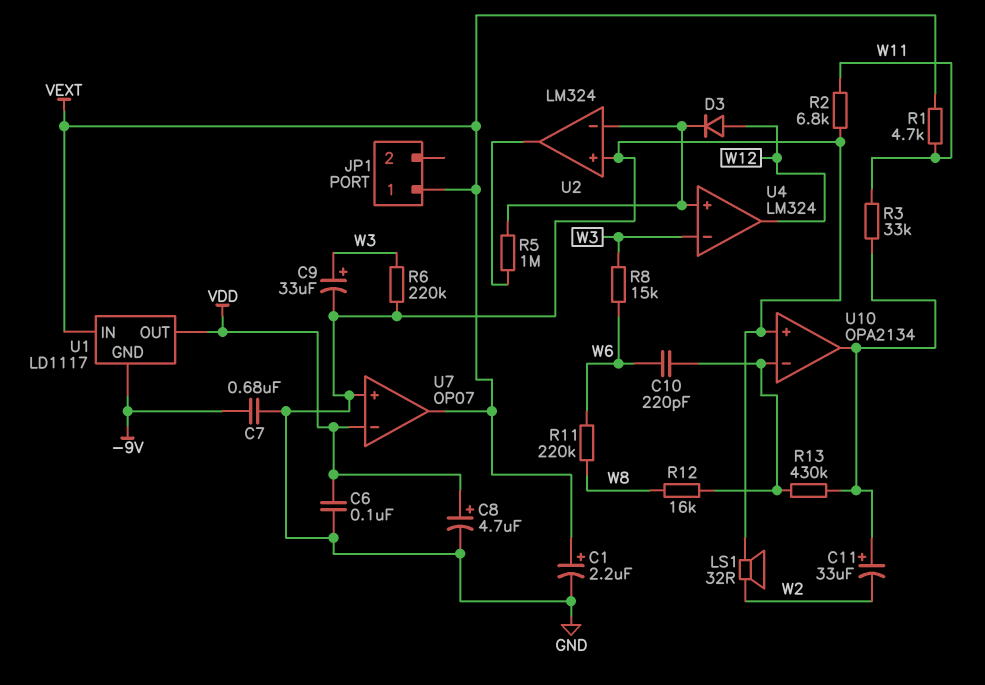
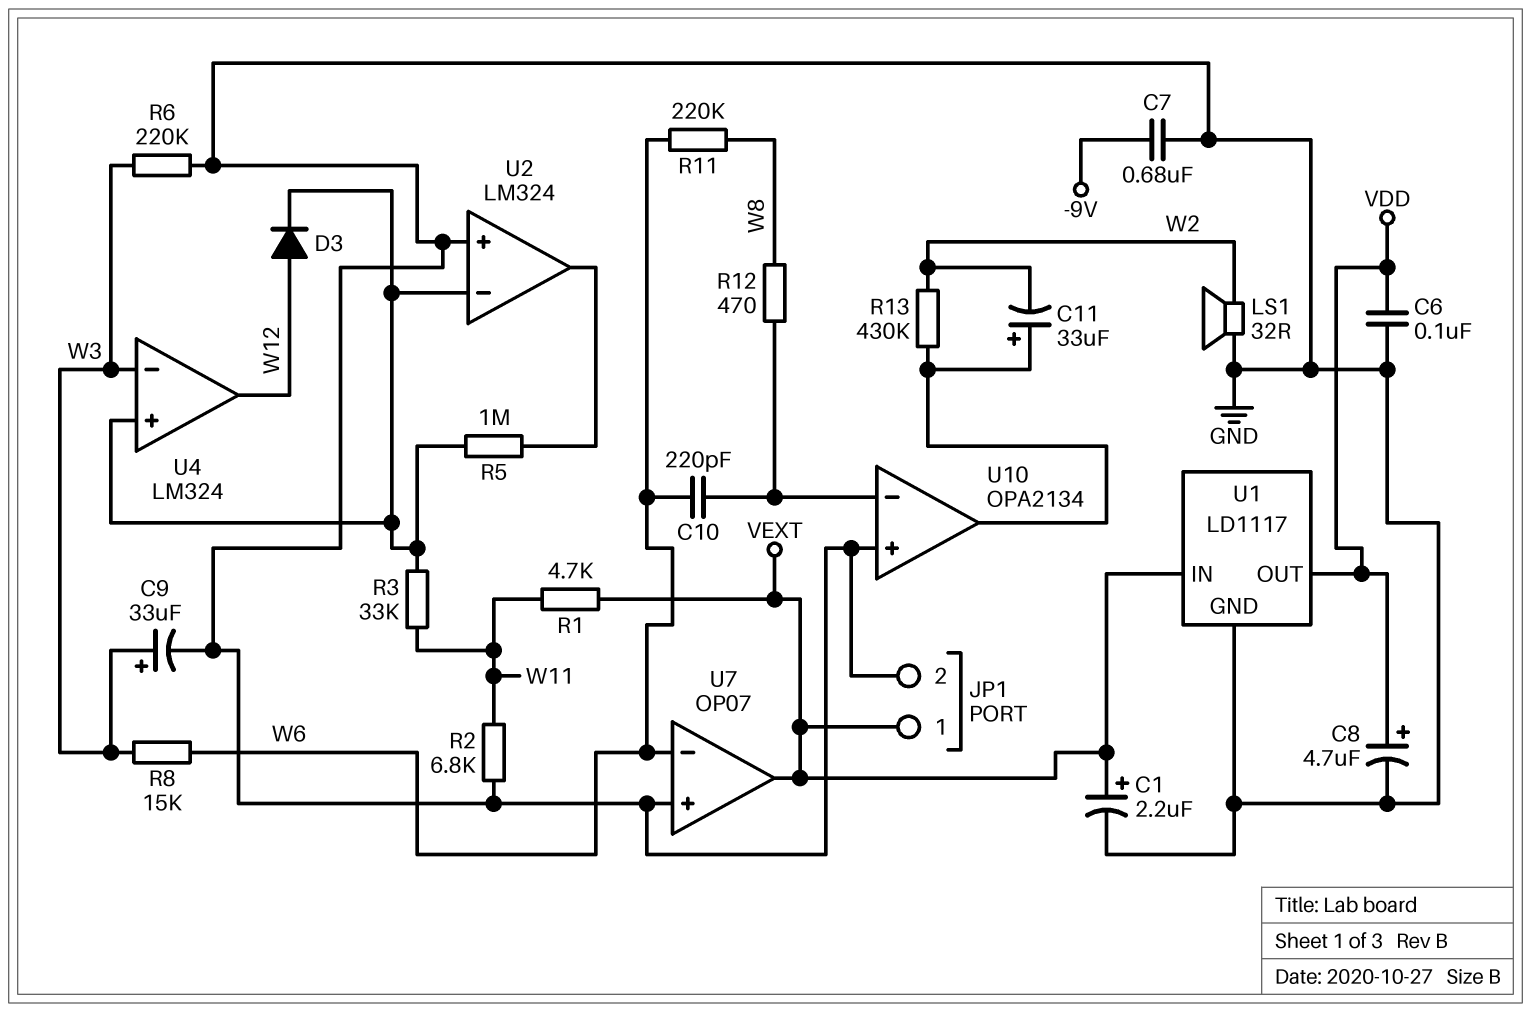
JP1 pin 2: none -> GND
R3: 33k (U10/out, W11) -> 33k (U2/in-, W11)
R12: 16k (U10/in-, W8) -> 470 (U10/in-, W8)
R13: 430k (U10/in-, U10/out) -> 430k (U10/out, W2)
U1 pin GND: -9V -> GND
U7 pin in-: VDD -> W6

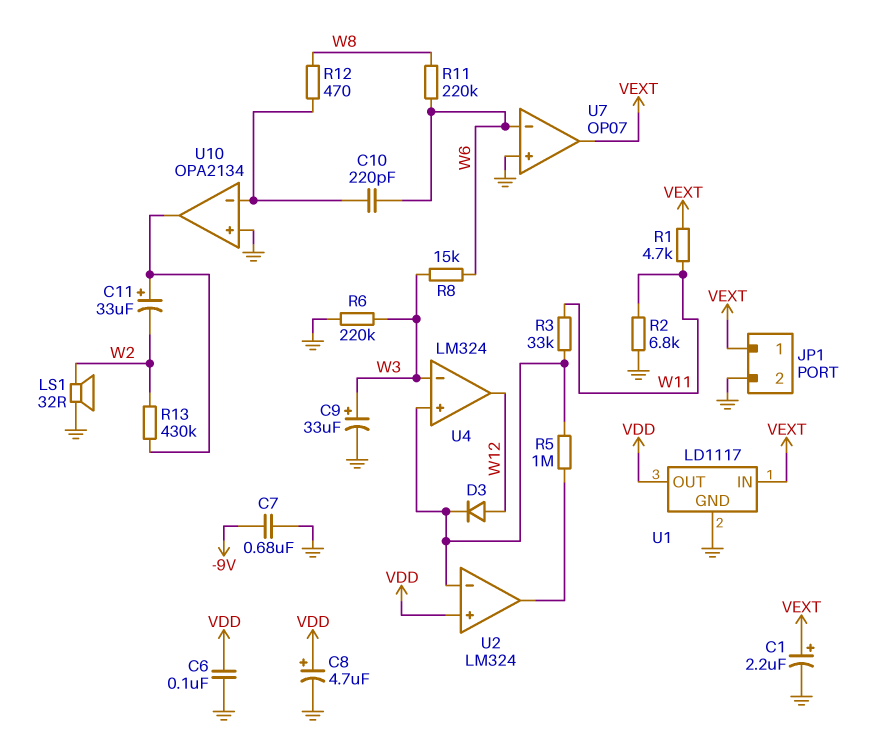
U2 pin in+: GND -> VDD

